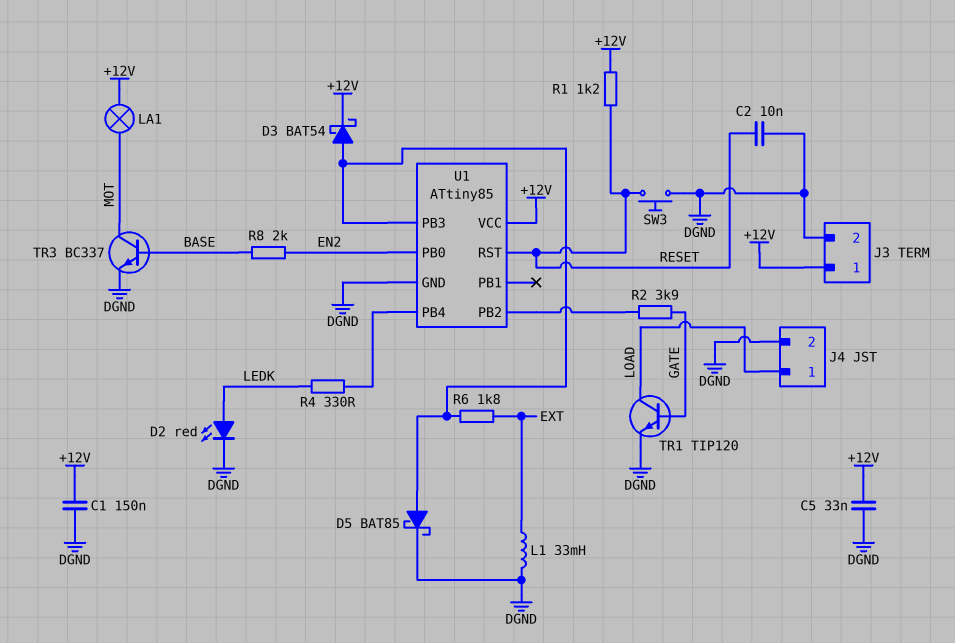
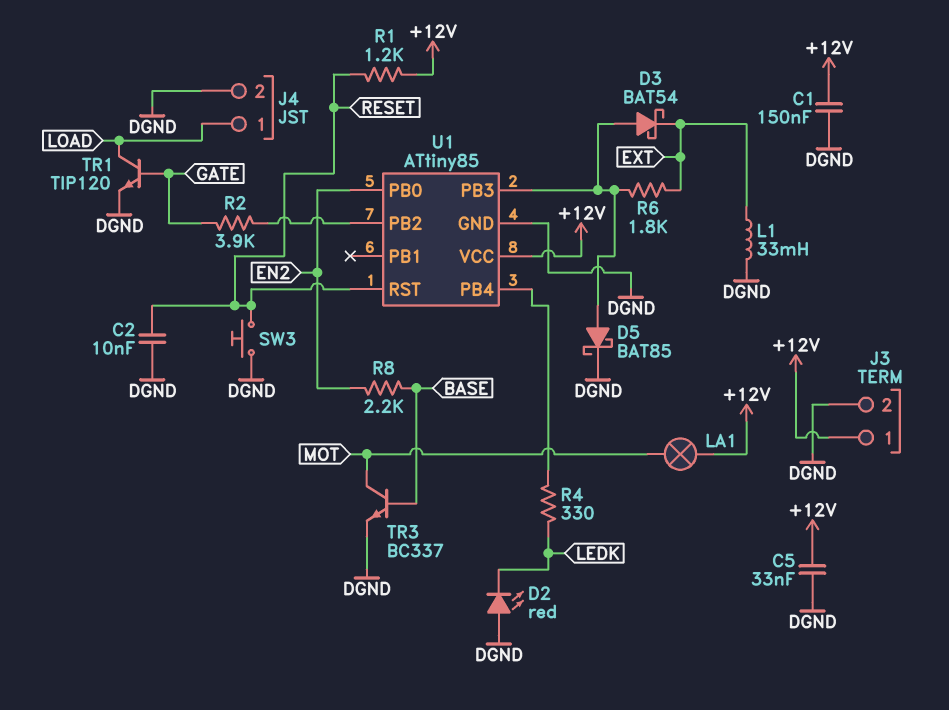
D2: LED red (A LEDK, K DGND) -> LED red (A DGND, K LEDK)
D3: schottky BAT54 (A U1/PB3, K +12V) -> schottky BAT54 (A U1/PB3, K EXT)
R8: 2k (BASE, EN2) -> 2.2k (BASE, EN2)

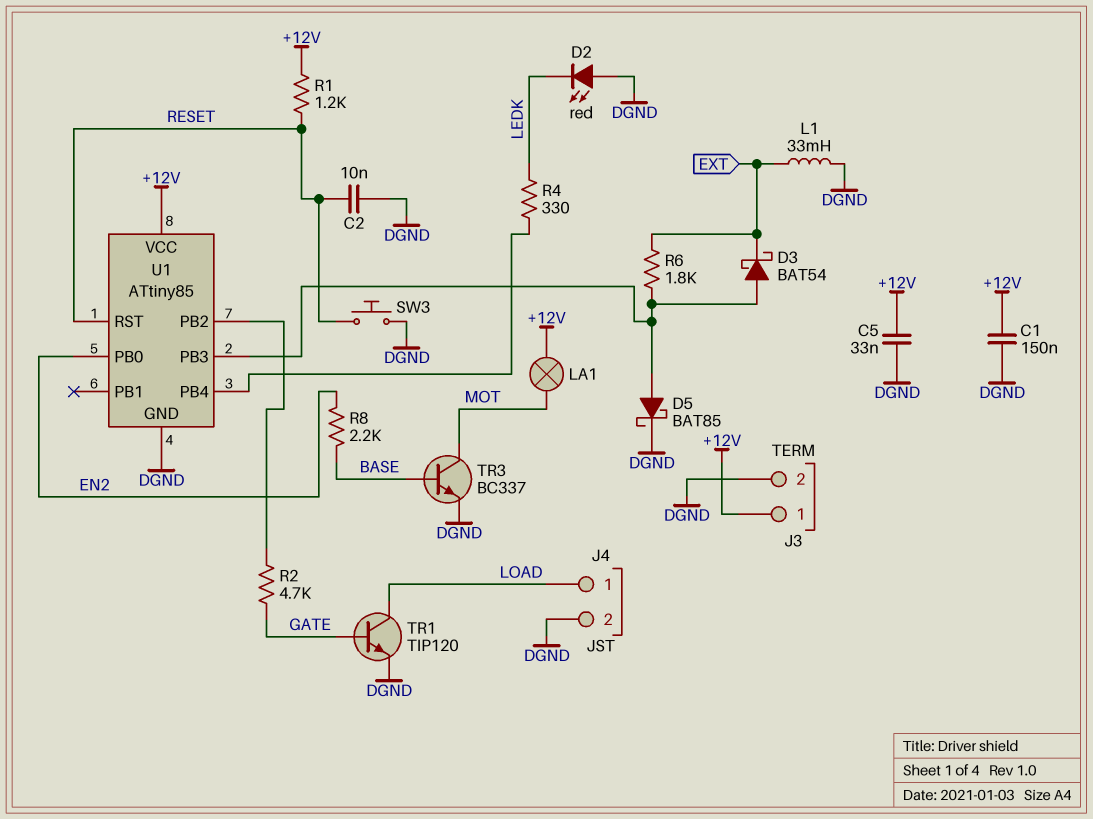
R2: 3.9k (GATE, U1/PB2) -> 4.7k (GATE, U1/PB2)

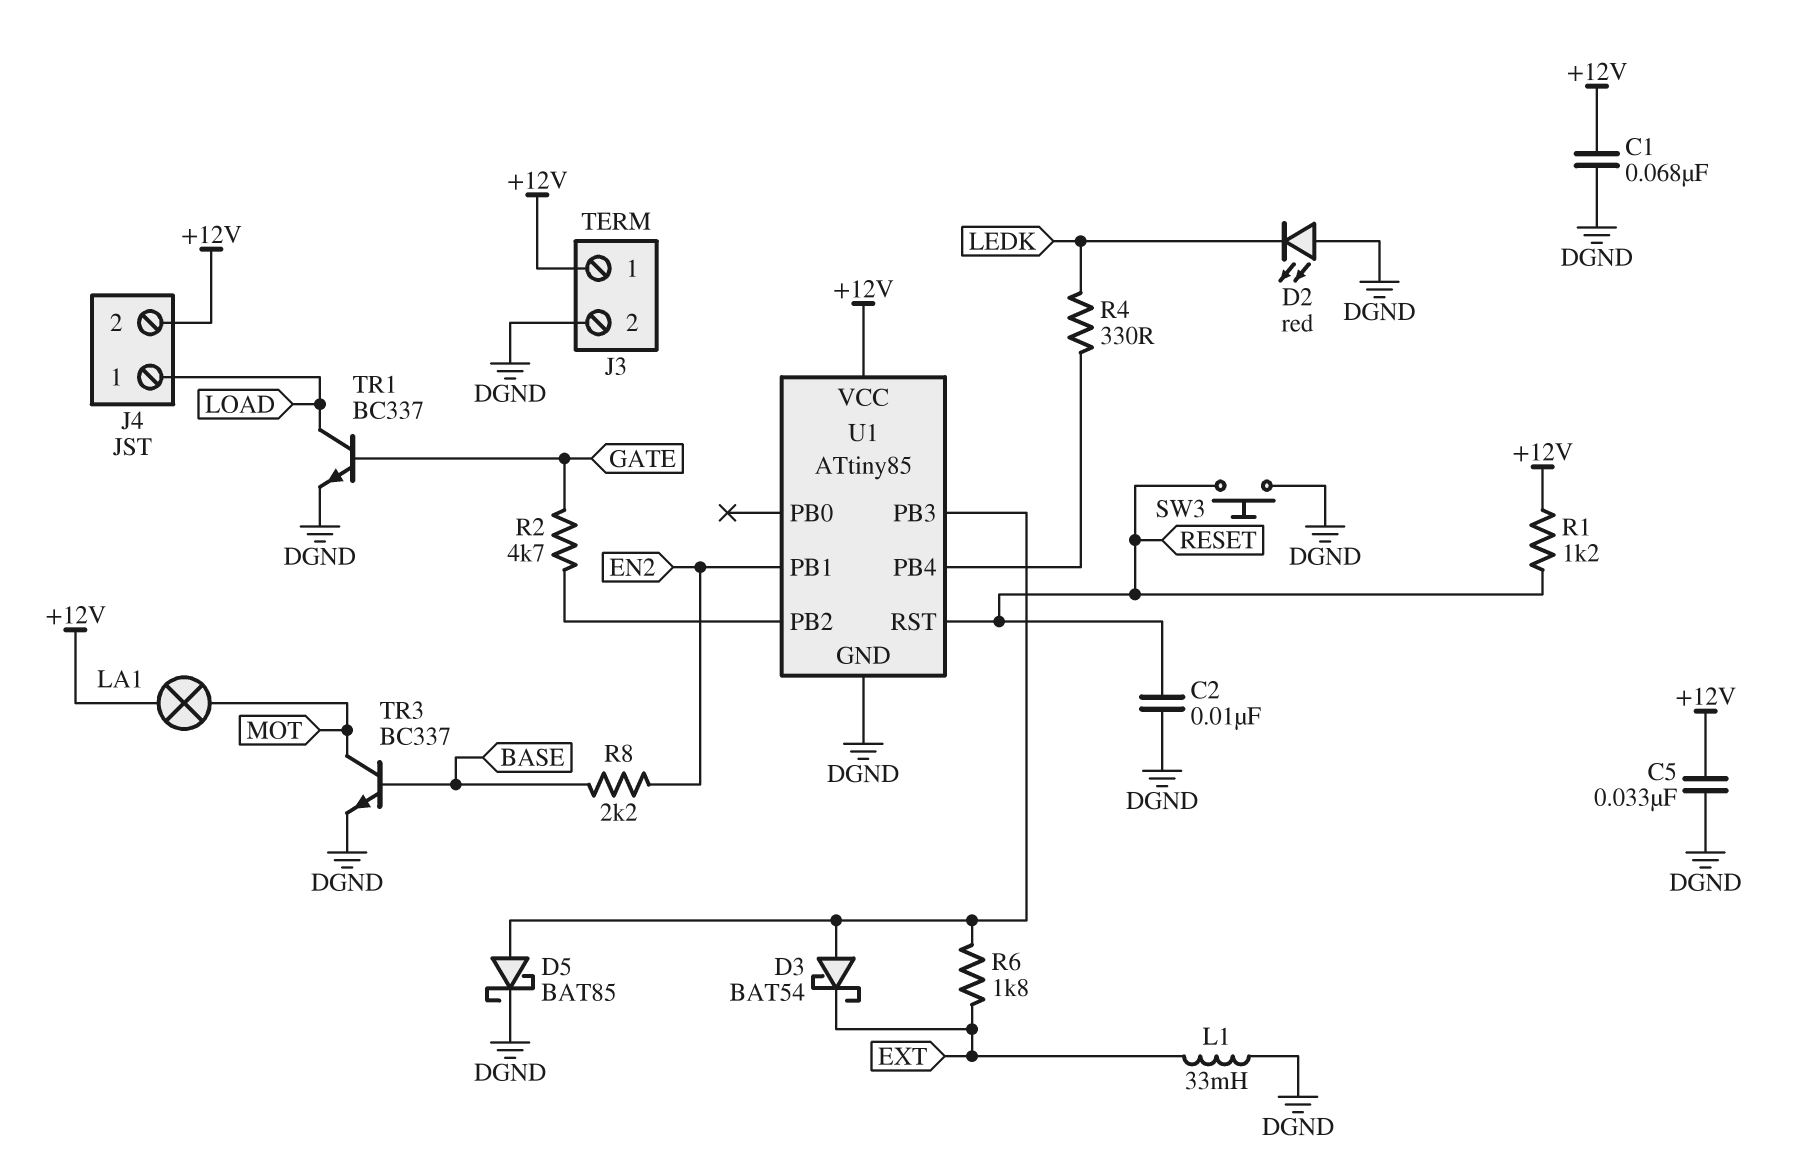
C1: 150nF (+12V, DGND) -> 68nF (+12V, DGND)
J4 pin 2: DGND -> +12V
TR1: NPN TIP120 (B GATE, C LOAD, E DGND) -> NPN BC337 (B GATE, C LOAD, E DGND)
U1 pin PB0: EN2 -> none
U1 pin PB1: none -> EN2

